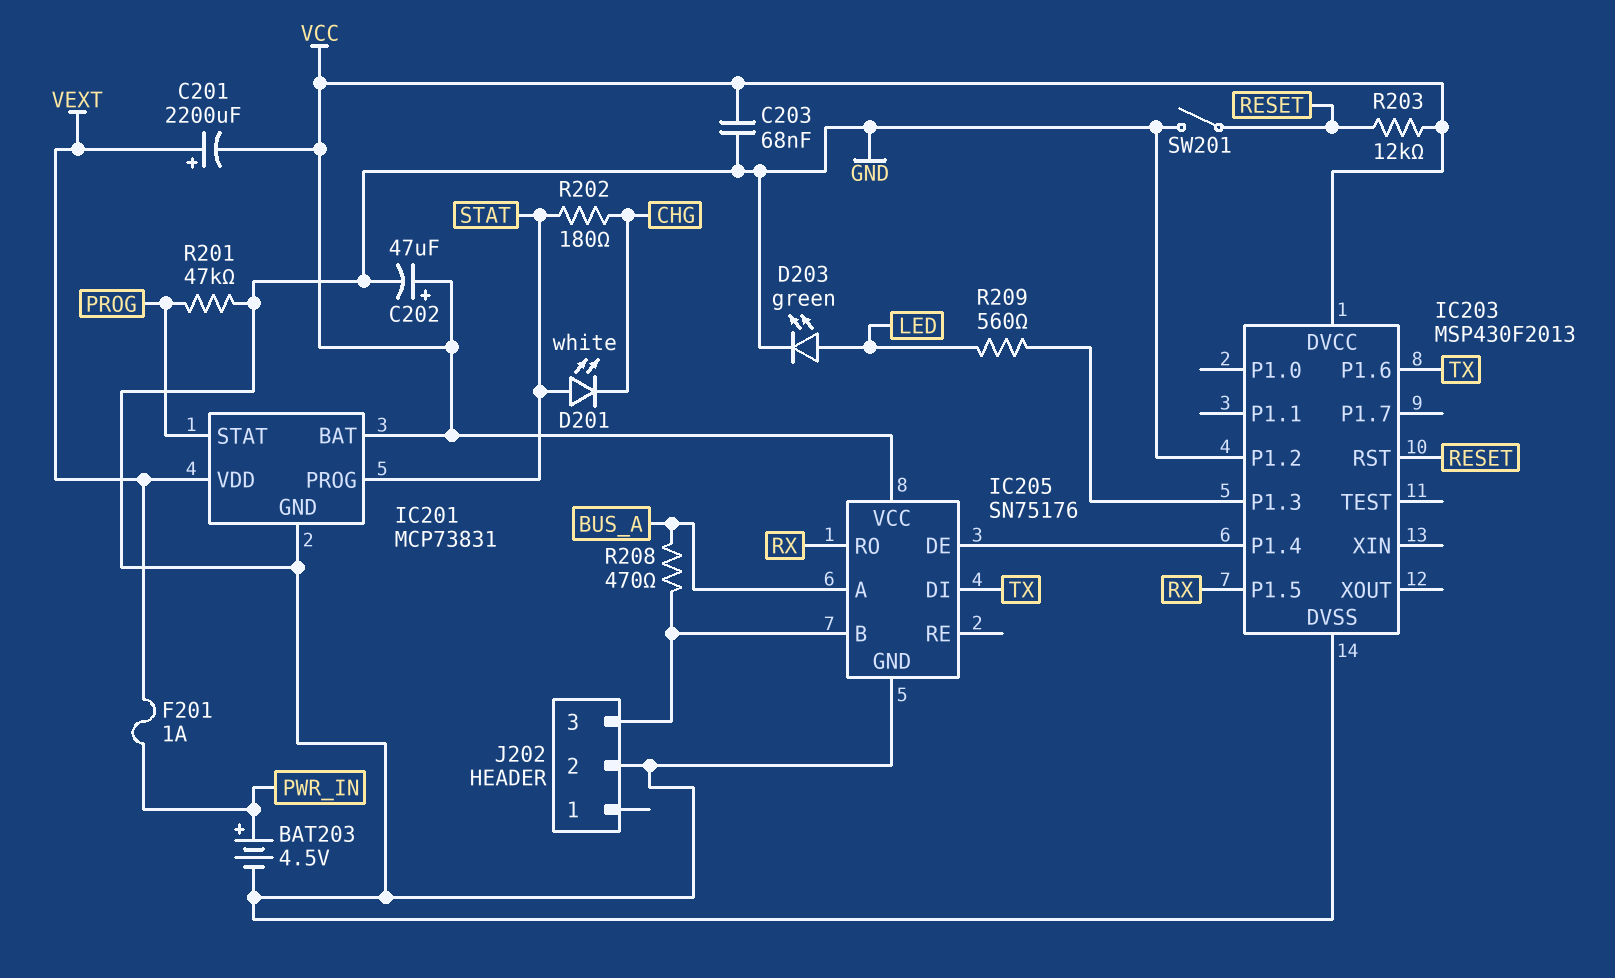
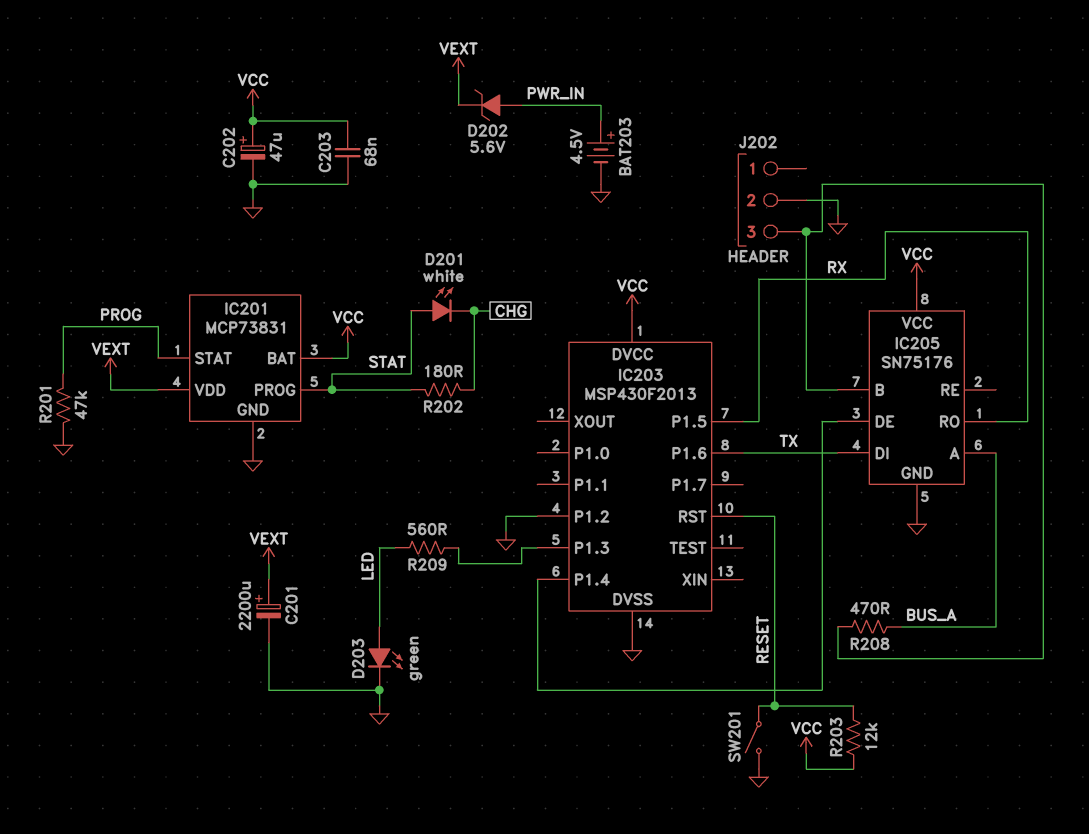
C201: 2200uF (plus VEXT, minus VCC) -> 2200uF (plus VEXT, minus GND)
D202: none -> zener 5.6V (A PWR_IN, K VEXT)
F201: 1A (PWR_IN, VEXT) -> none

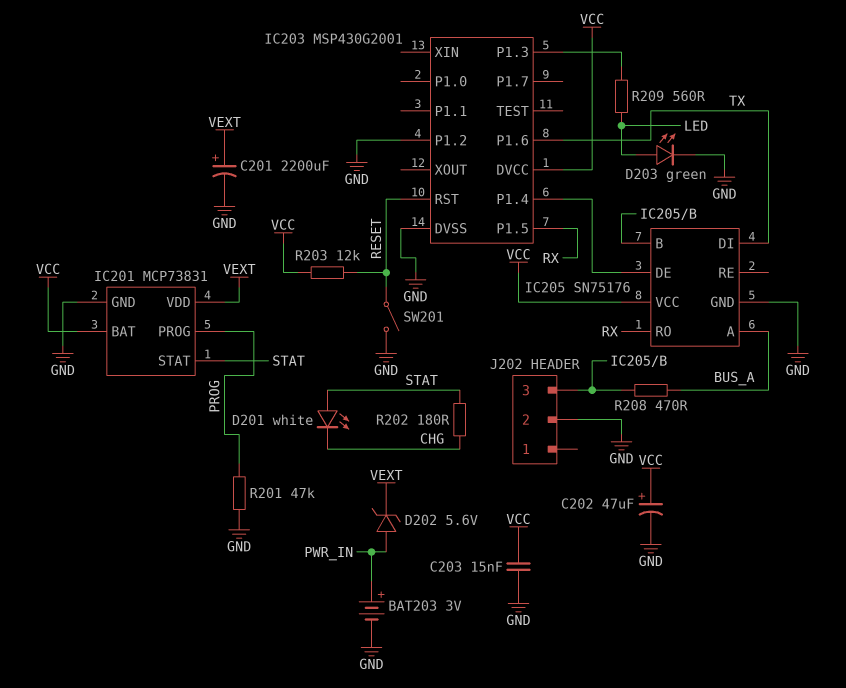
BAT203: 4.5V (plus PWR_IN, minus GND) -> 3V (plus PWR_IN, minus GND)
C203: 68nF (GND, VCC) -> 15nF (GND, VCC)
IC201 pin PROG: STAT -> PROG
IC201 pin STAT: PROG -> STAT
IC203: MSP430F2013 -> MSP430G2001

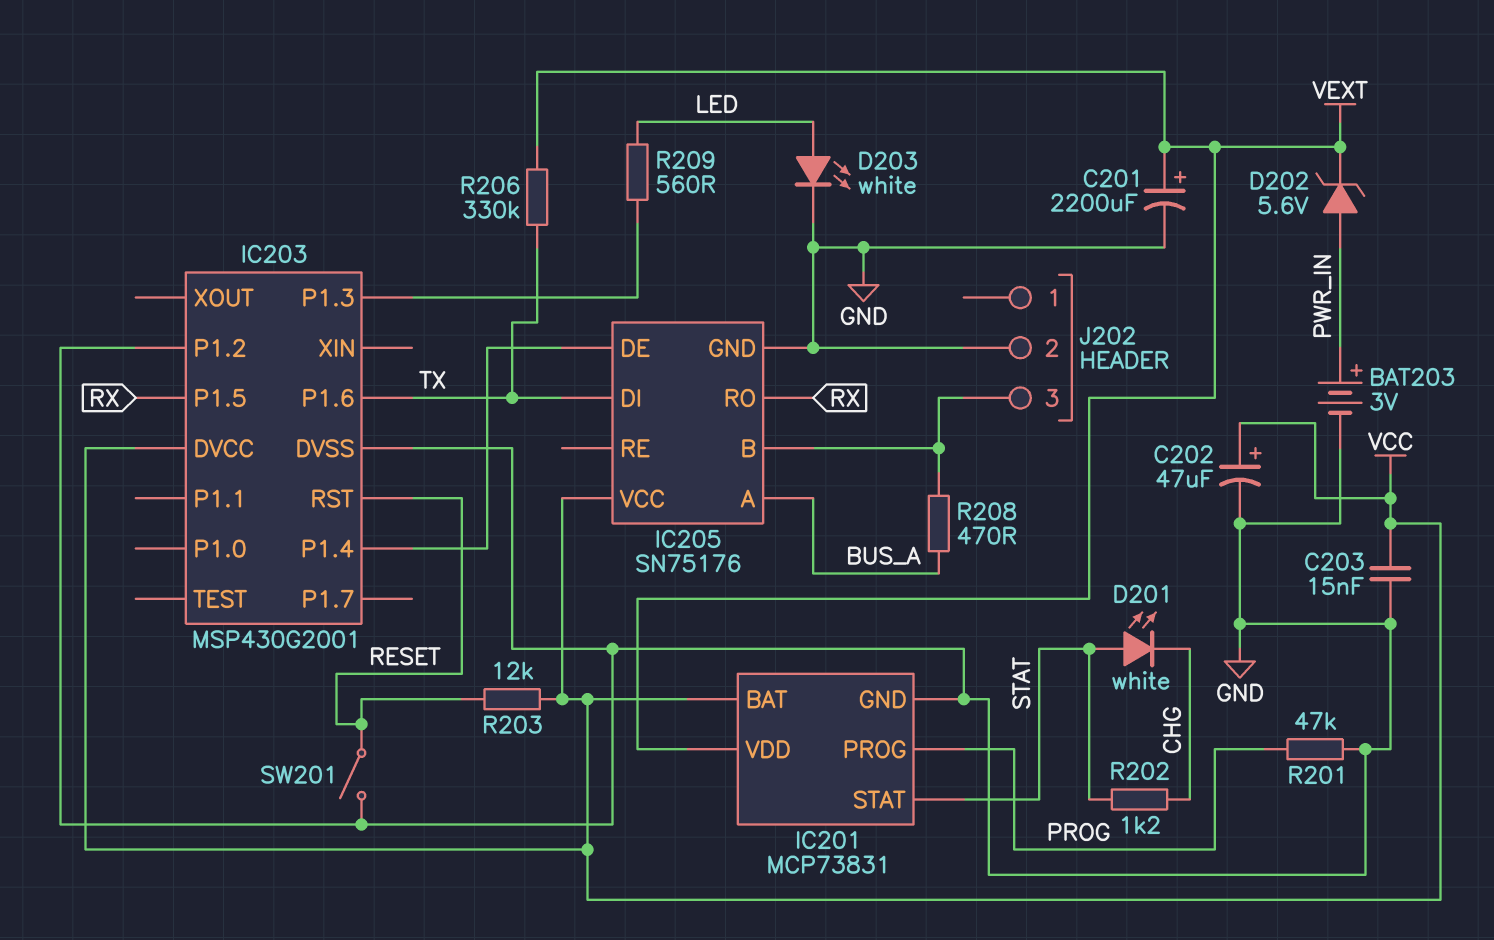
D203: LED green (A LED, K GND) -> LED white (A LED, K GND)
R202: 180 (CHG, STAT) -> 1.2k (CHG, STAT)
R206: none -> 330k (TX, VEXT)

